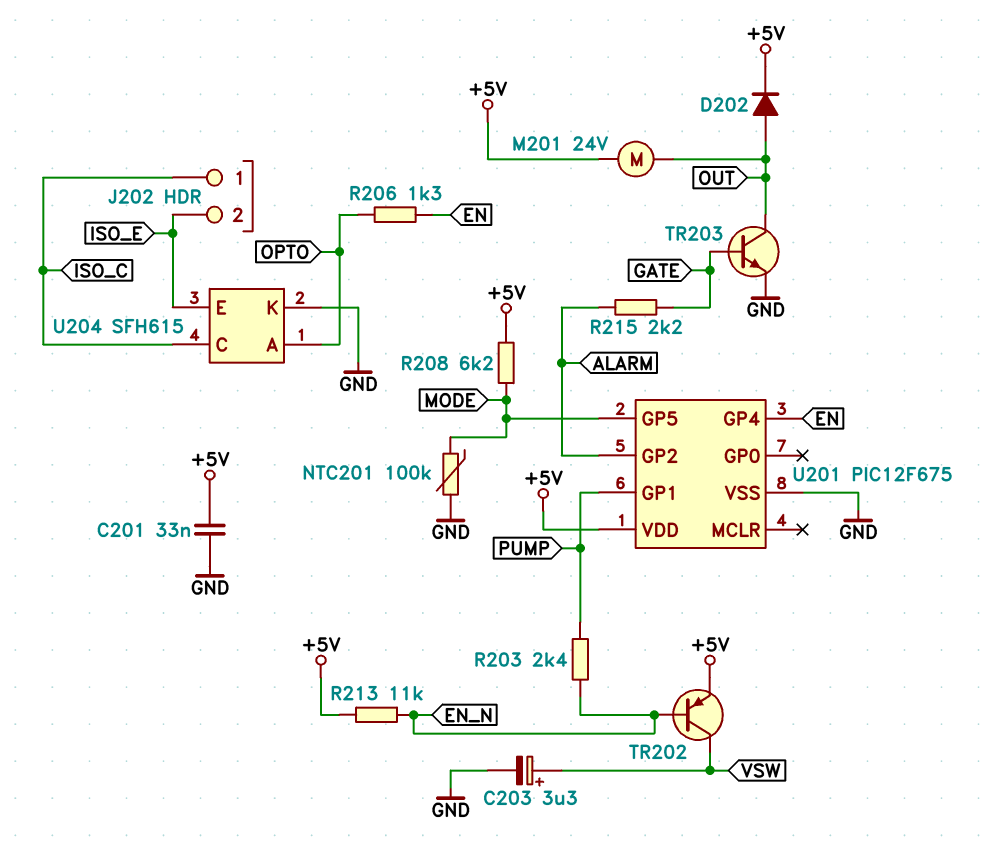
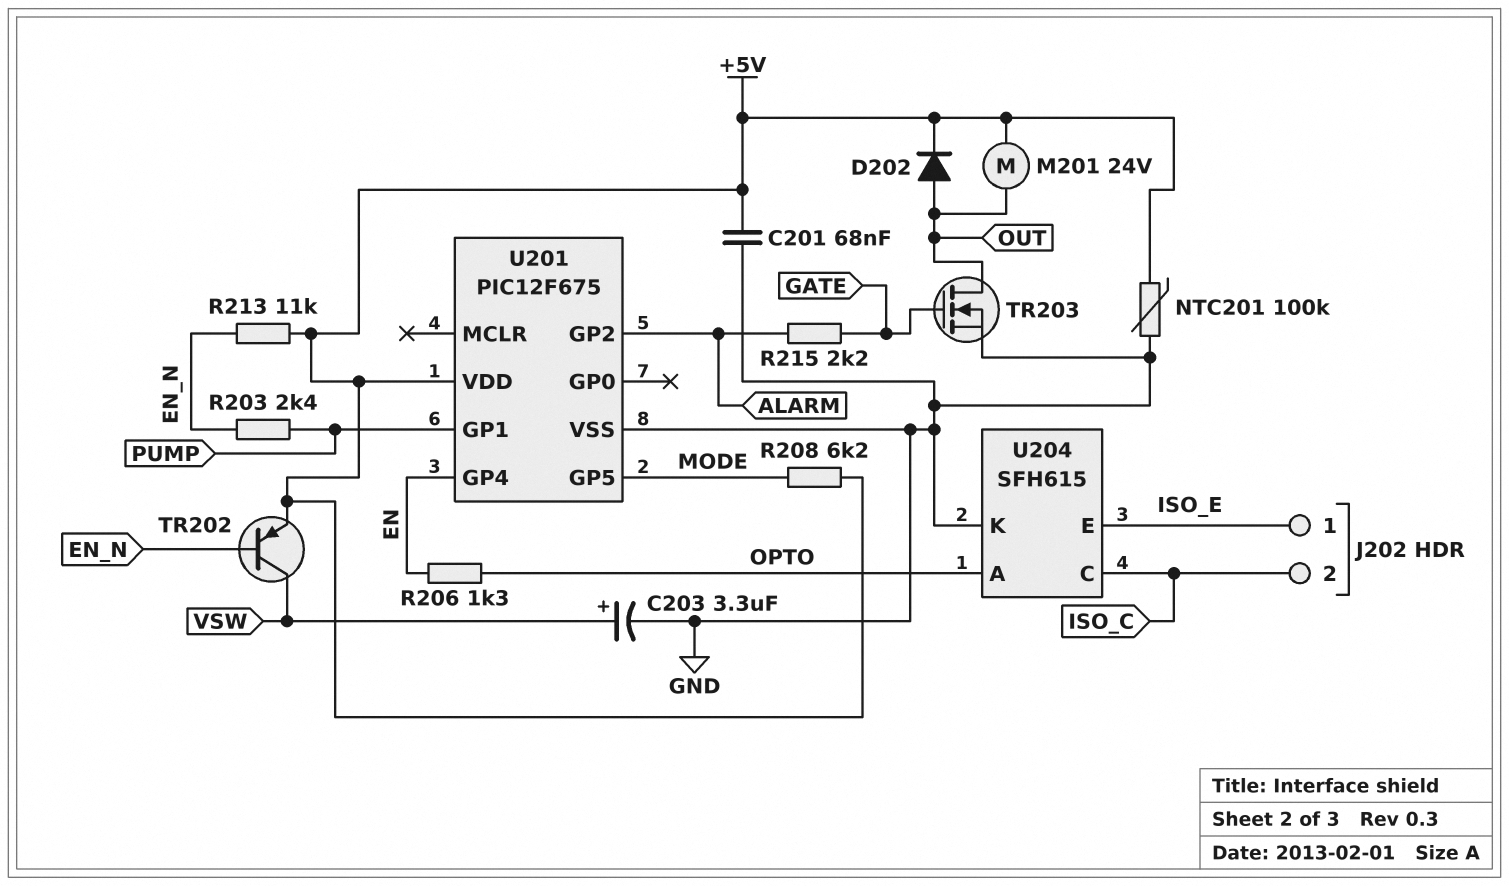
C201: 33nF (+5V, GND) -> 68nF (+5V, GND)
J202 pin 1: ISO_C -> ISO_E
J202 pin 2: ISO_E -> ISO_C
NTC201: 100k (GND, MODE) -> 100k (+5V, GND)
TR203: NPN (B GATE, C OUT, E GND) -> NMOS (G GATE, D OUT, S GND)

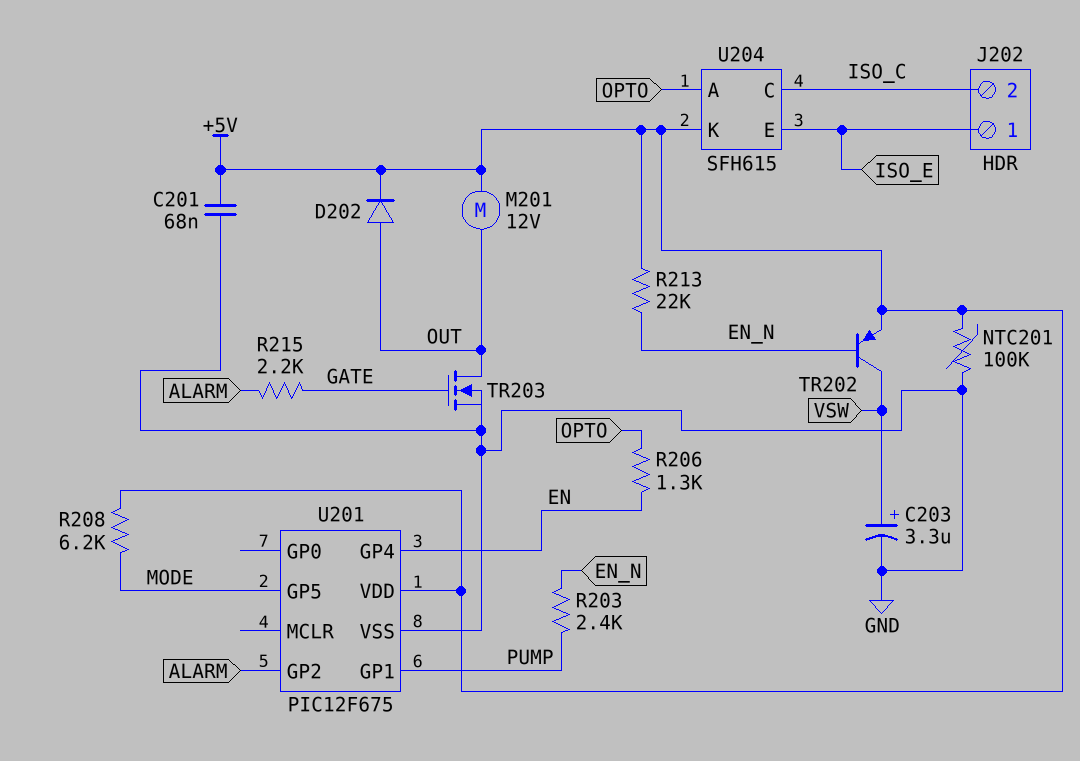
M201: motor 24V (+5V, OUT) -> motor 12V (+5V, OUT)
R213: 11k (+5V, EN_N) -> 22k (+5V, EN_N)
U204 pin K: GND -> +5V

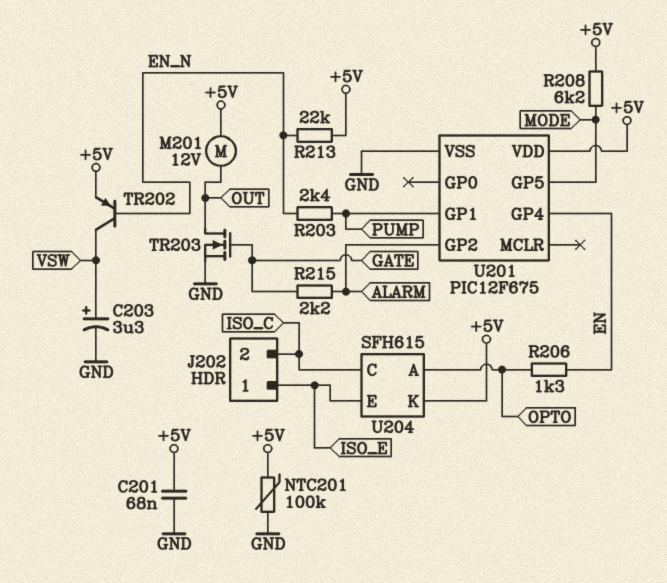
D202: diode (A OUT, K +5V) -> none

